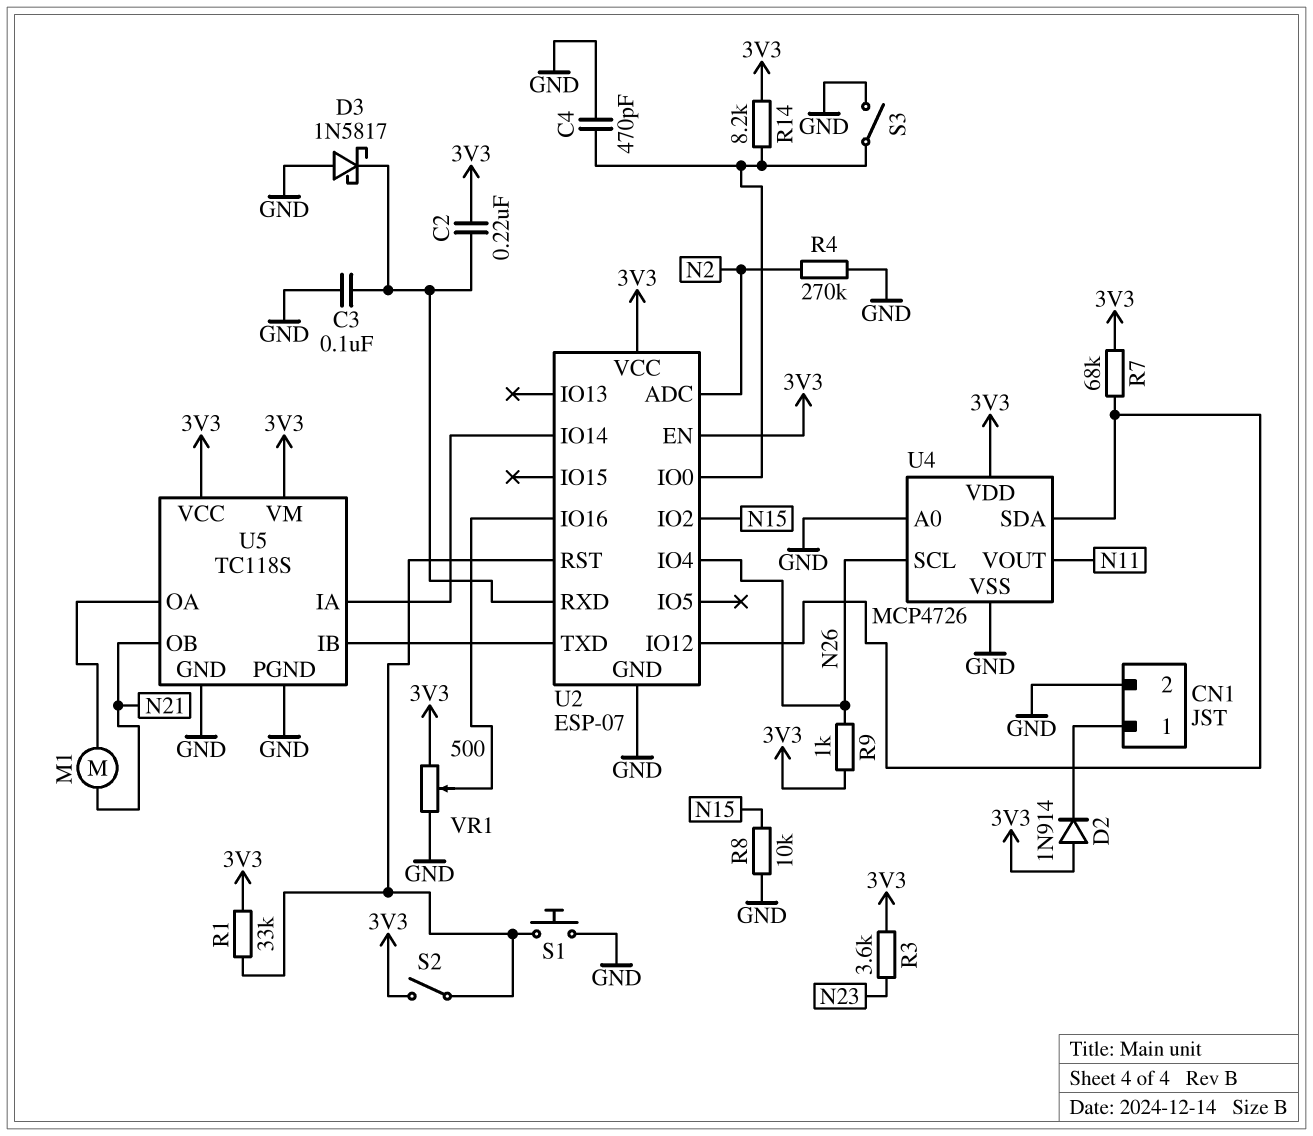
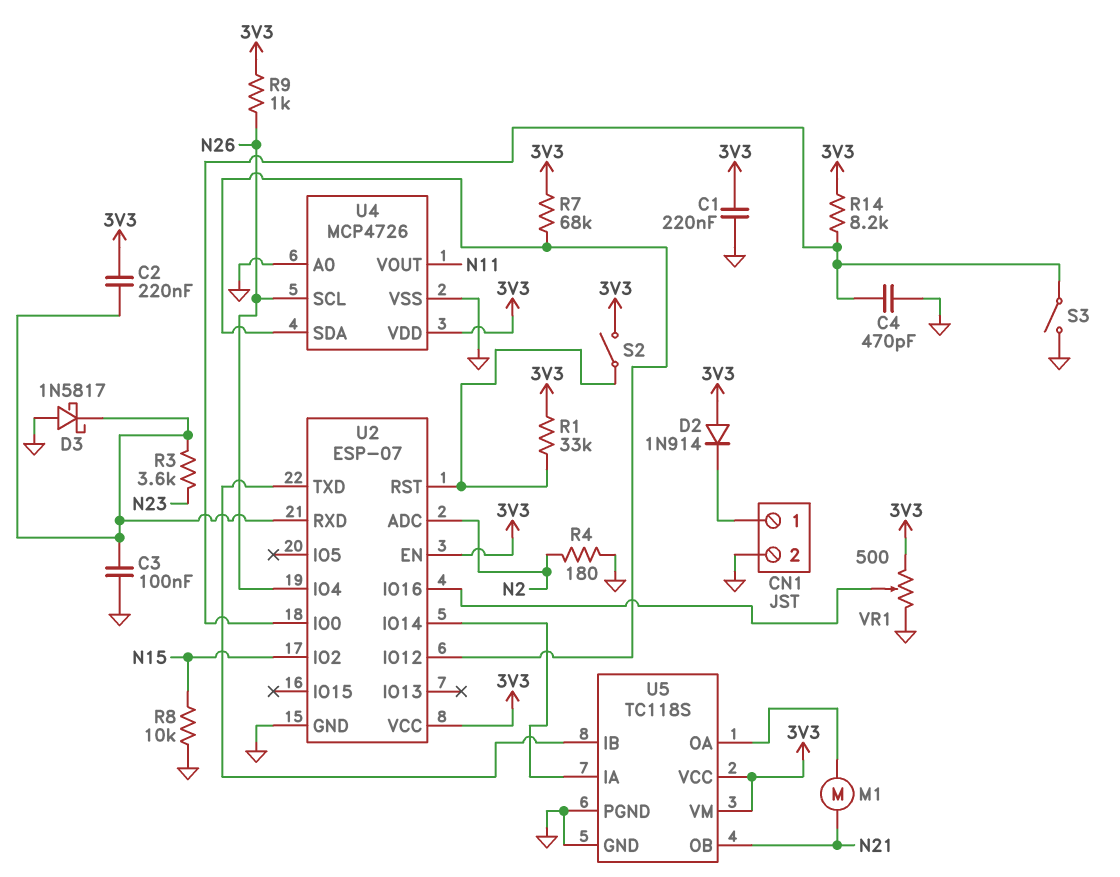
C1: none -> 220nF (3V3, GND)
R3: 3.6k (3V3, N23) -> 3.6k (N23, U2/RXD)
R4: 270k (GND, N2) -> 180 (GND, N2)
S1: button (GND, U2/RST) -> none

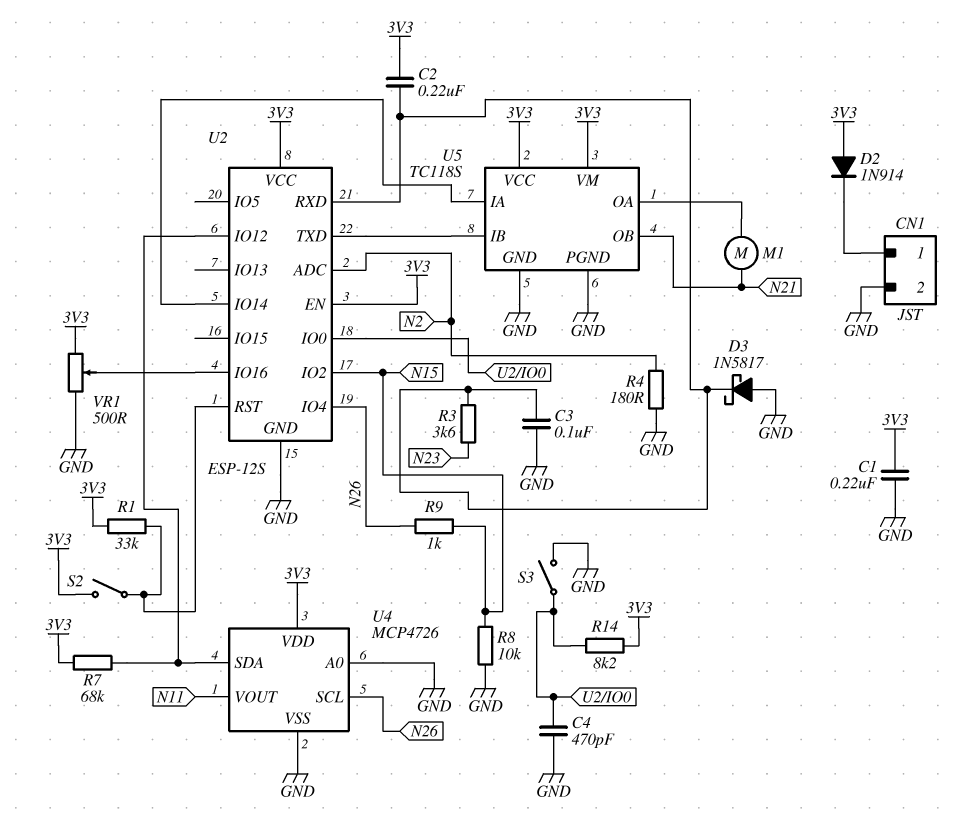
R9: 1k (3V3, N26) -> 1k (N15, N26)
U2: ESP-07 -> ESP-12S

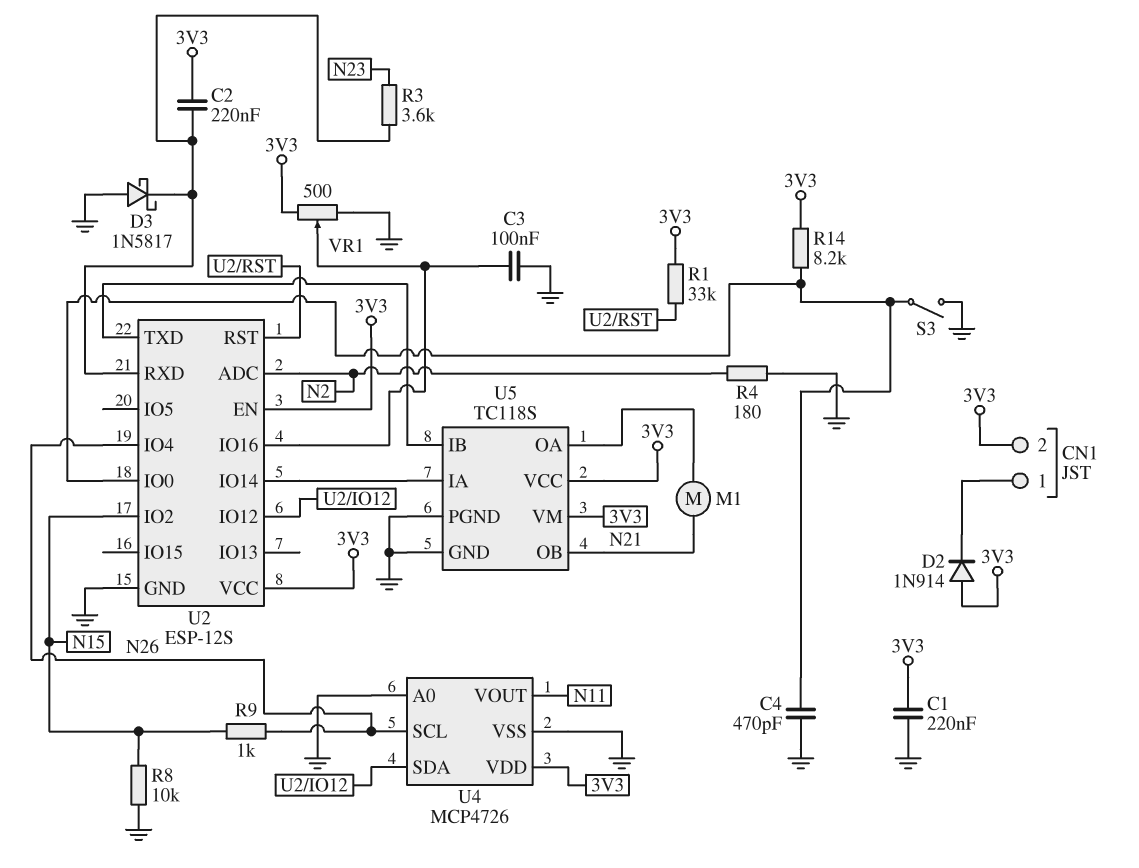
C3: 100nF (GND, U2/RXD) -> 100nF (GND, U2/IO16)
CN1 pin 2: GND -> 3V3
R7: 68k (3V3, U2/IO12) -> none
S2: switch (3V3, U2/RST) -> none

